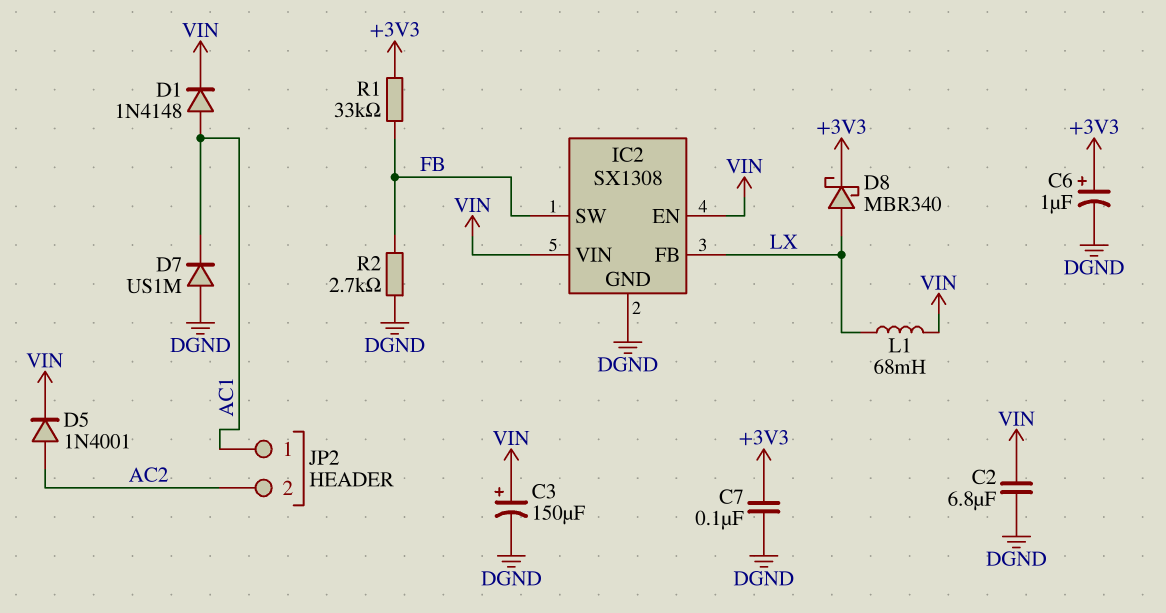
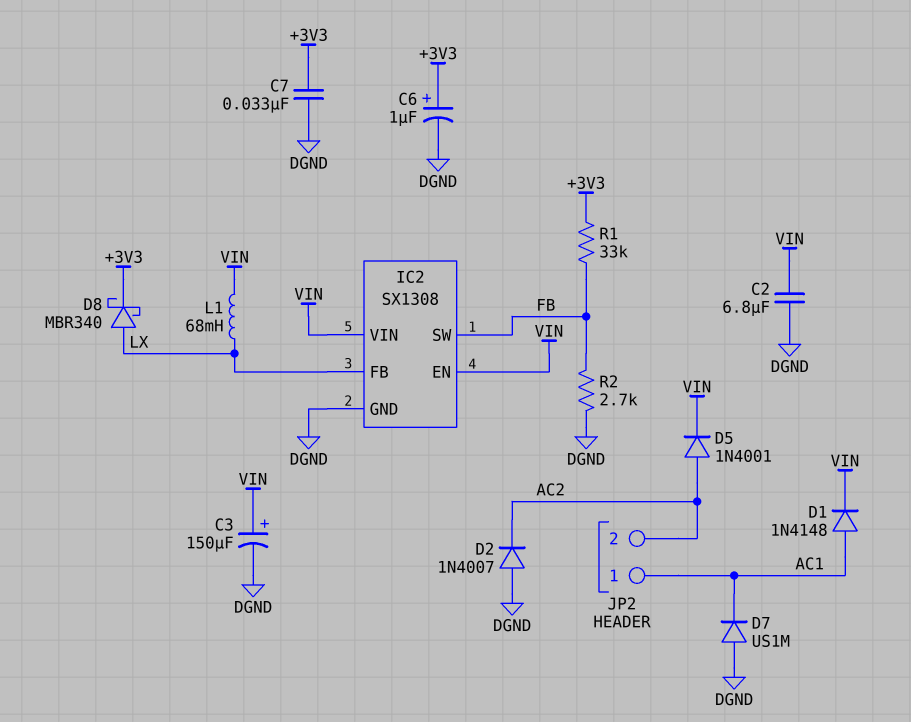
C7: 100nF (+3V3, DGND) -> 33nF (+3V3, DGND)
D2: none -> diode 1N4007 (A DGND, K AC2)

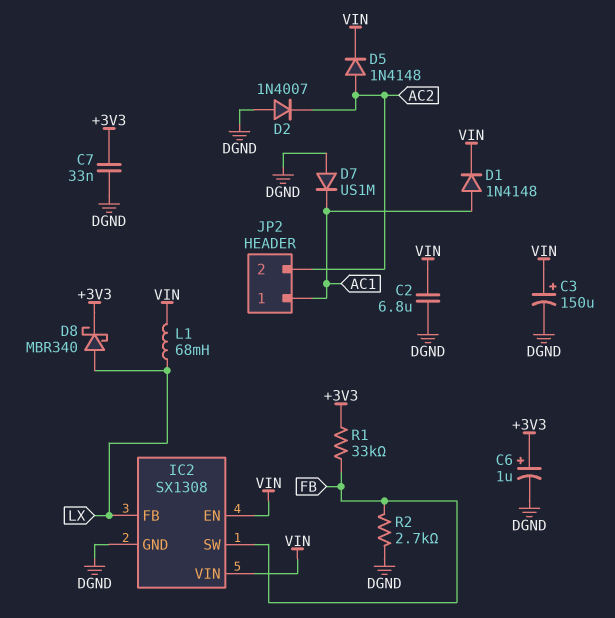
D5: diode 1N4001 (A AC2, K VIN) -> diode 1N4148 (A AC2, K VIN)

